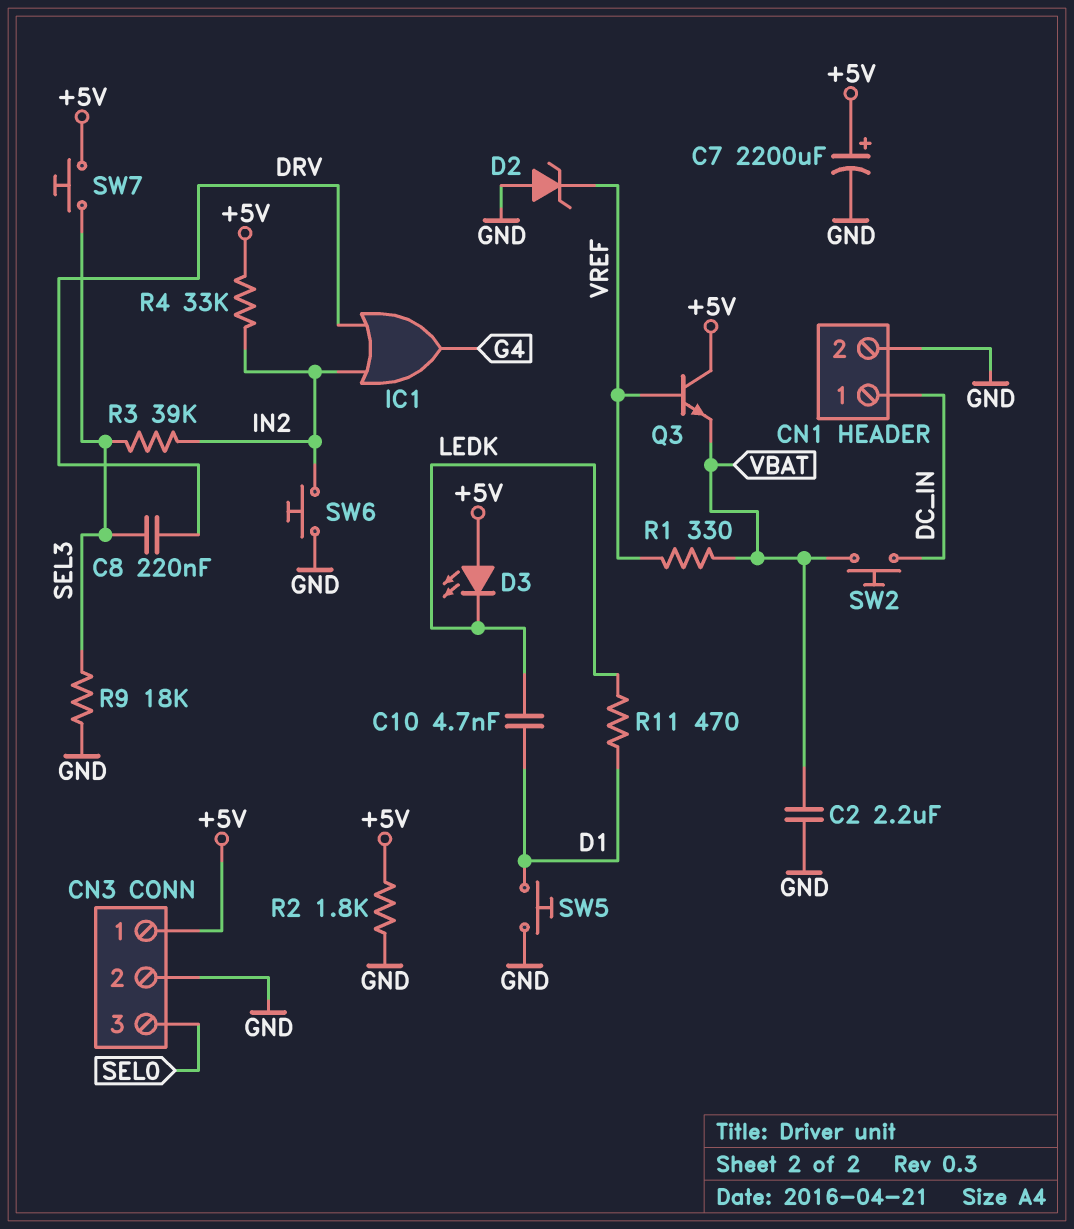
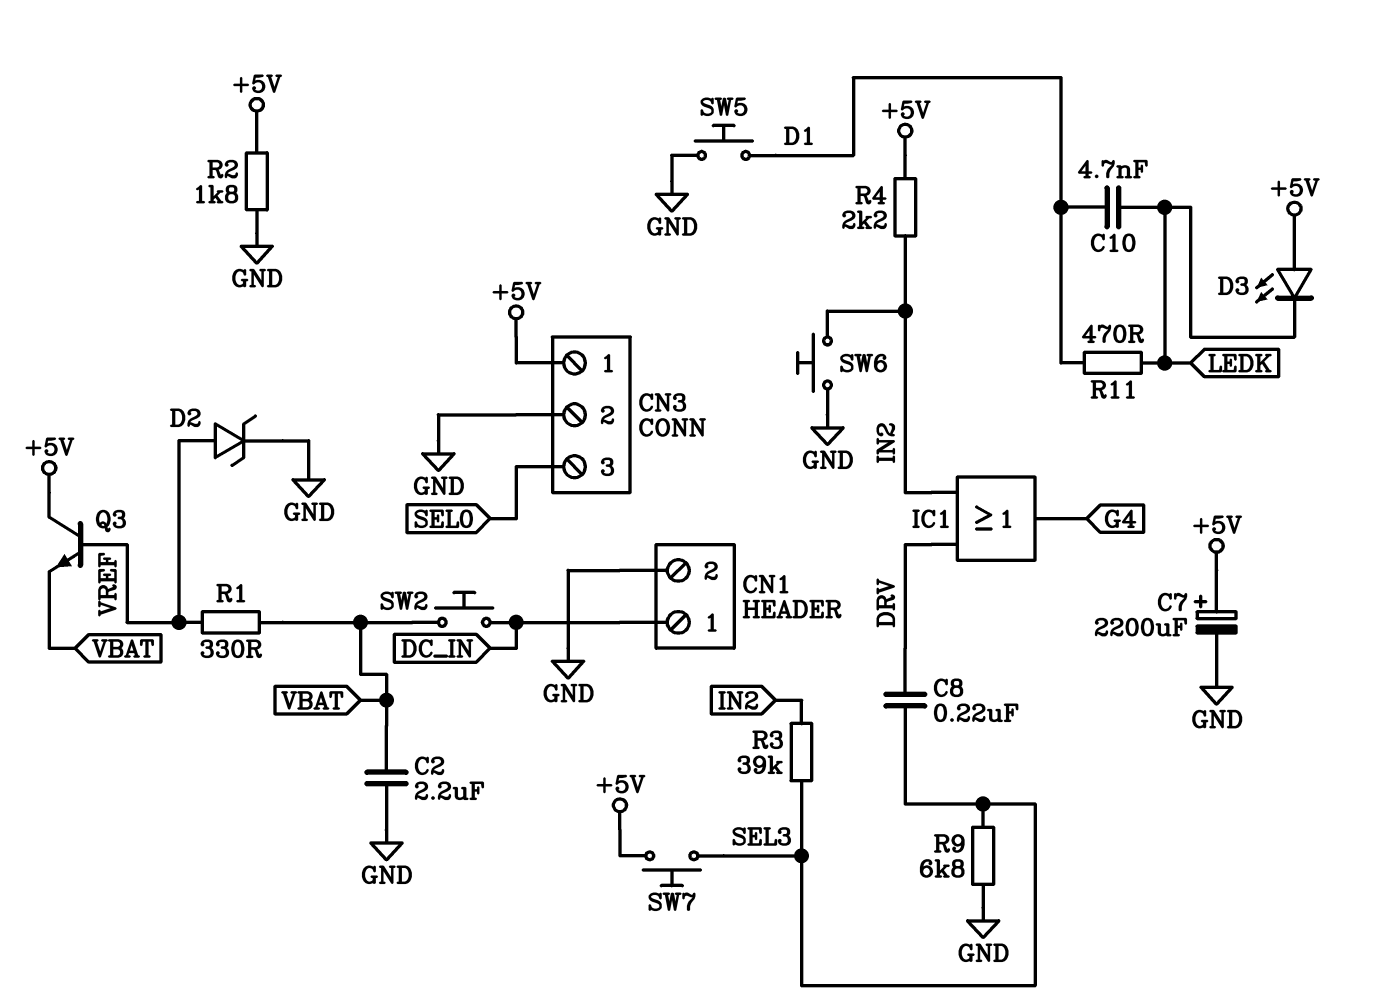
D2: zener (A GND, K VREF) -> zener (A VREF, K GND)
R4: 33k (+5V, IN2) -> 2.2k (+5V, IN2)
R9: 18k (GND, SEL3) -> 6.8k (GND, SEL3)

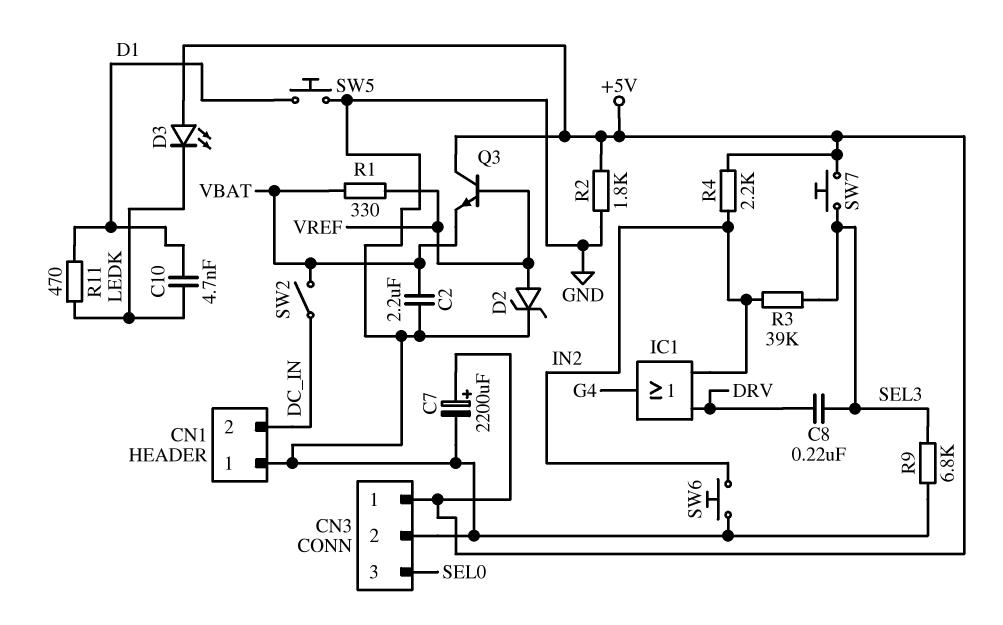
CN1 pin 1: DC_IN -> GND
CN1 pin 2: GND -> DC_IN
SW2: button (DC_IN, VBAT) -> switch (DC_IN, VBAT)

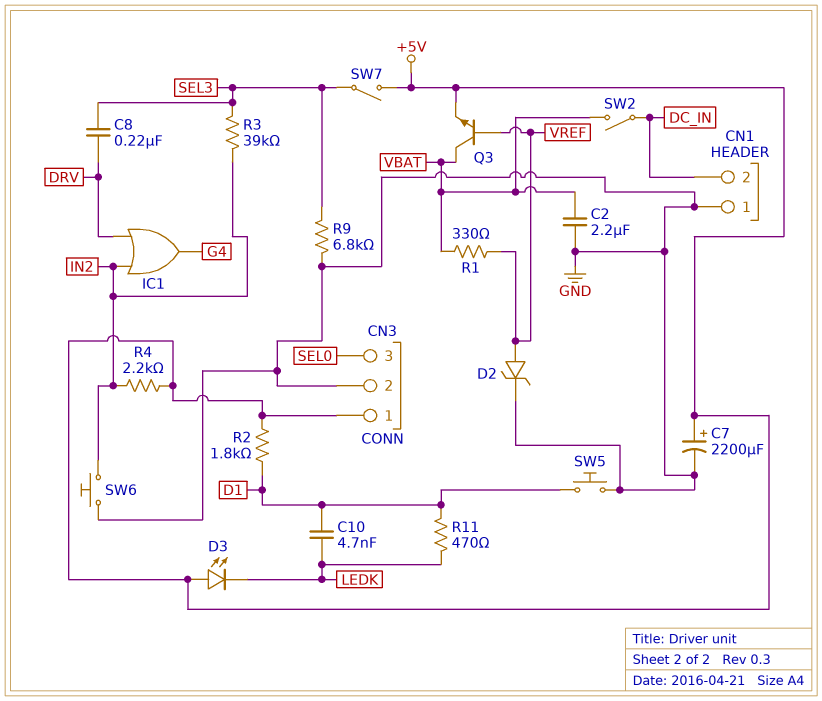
Q3: NPN (B VREF, C +5V, E VBAT) -> NPN (B VREF, C VBAT, E +5V)
R2: 1.8k (+5V, GND) -> 1.8k (+5V, D1)
SW7: button (+5V, SEL3) -> switch (+5V, SEL3)

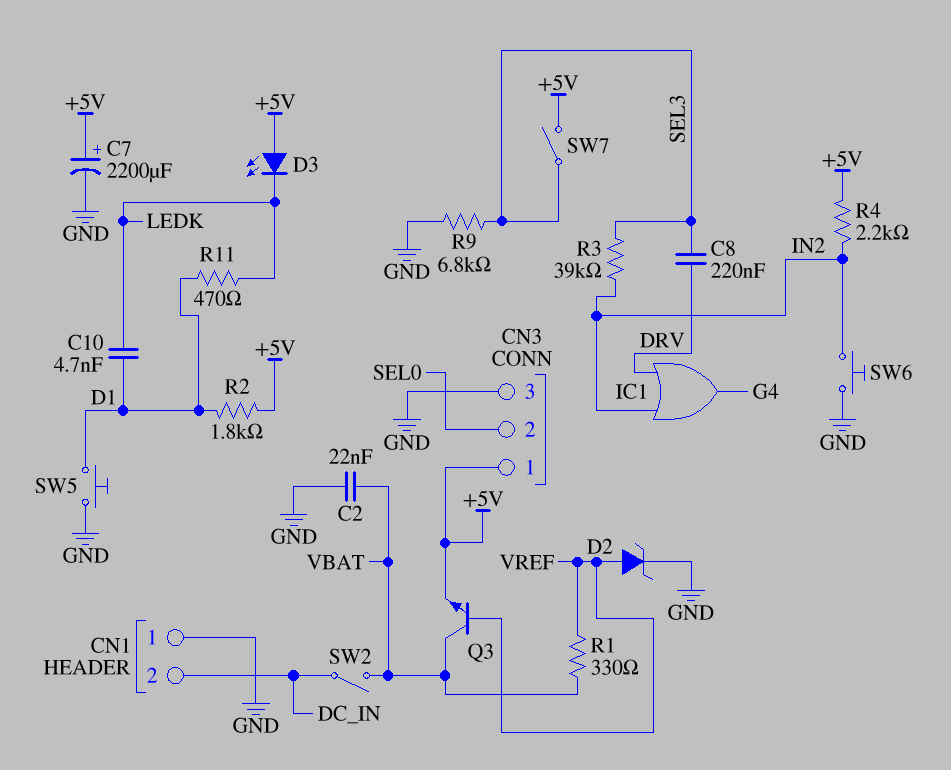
C2: 2.2uF (GND, VBAT) -> 22nF (GND, VBAT)
CN3 pin 2: GND -> SEL0
CN3 pin 3: SEL0 -> GND

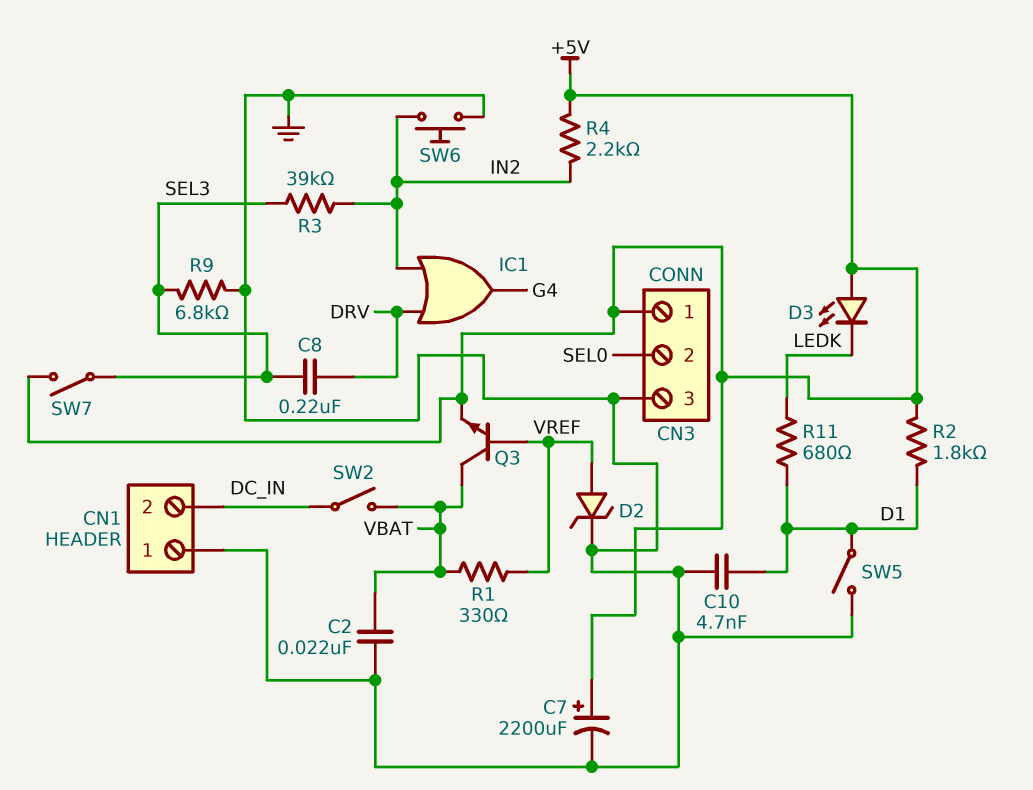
C10: 4.7nF (D1, LEDK) -> 4.7nF (D1, GND)
R11: 470 (D1, LEDK) -> 680 (D1, LEDK)
SW5: button (D1, GND) -> switch (D1, GND)

